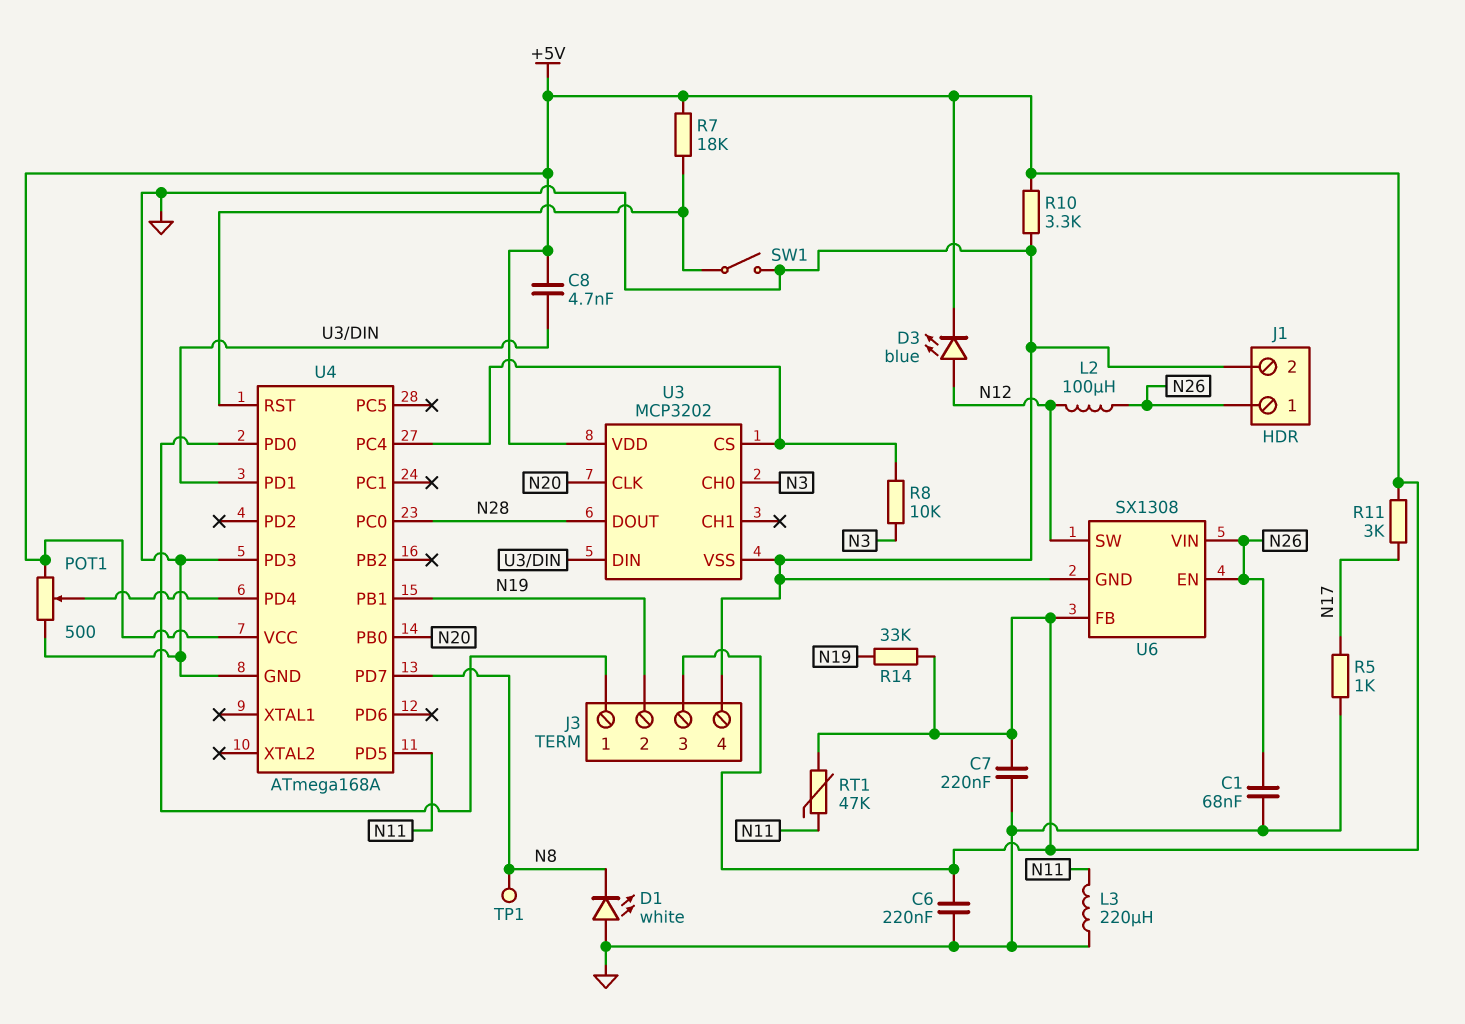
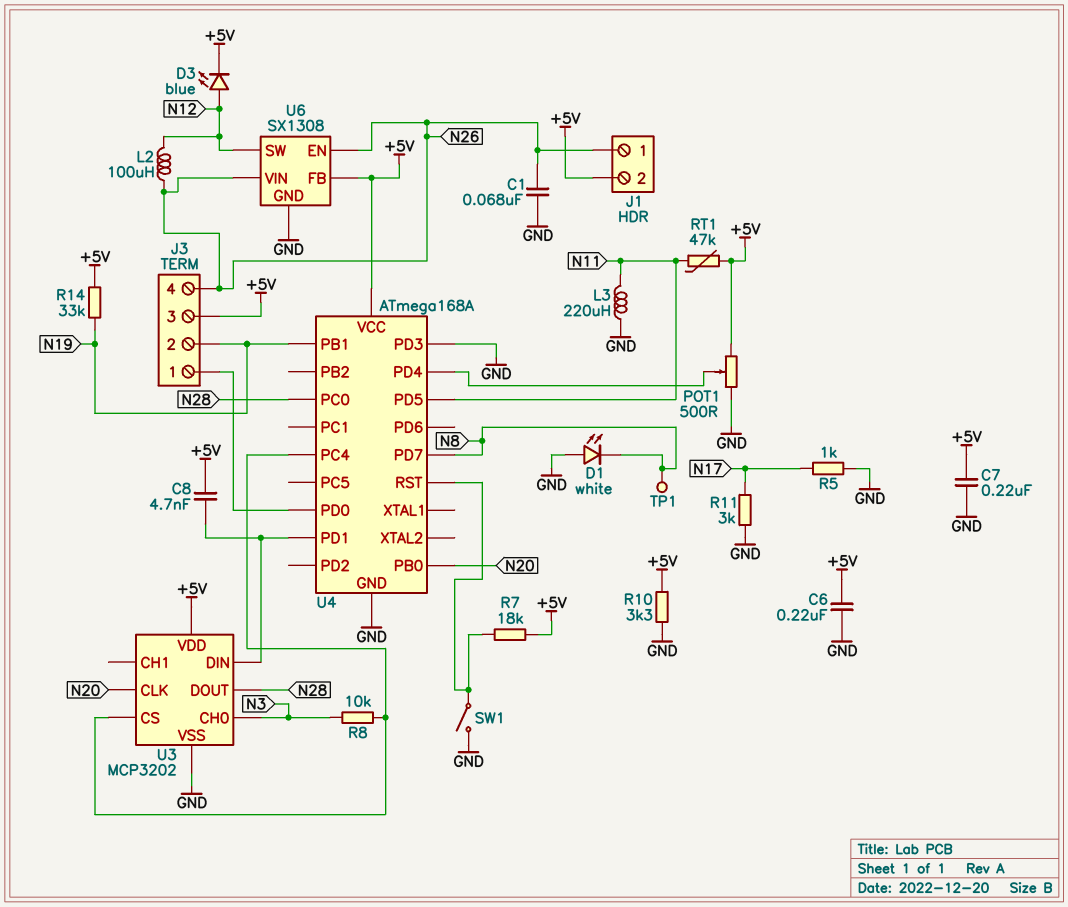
J1 pin 2: GND -> +5V
J3 pin 4: GND -> N26
R11: 3k (+5V, N17) -> 3k (GND, N17)

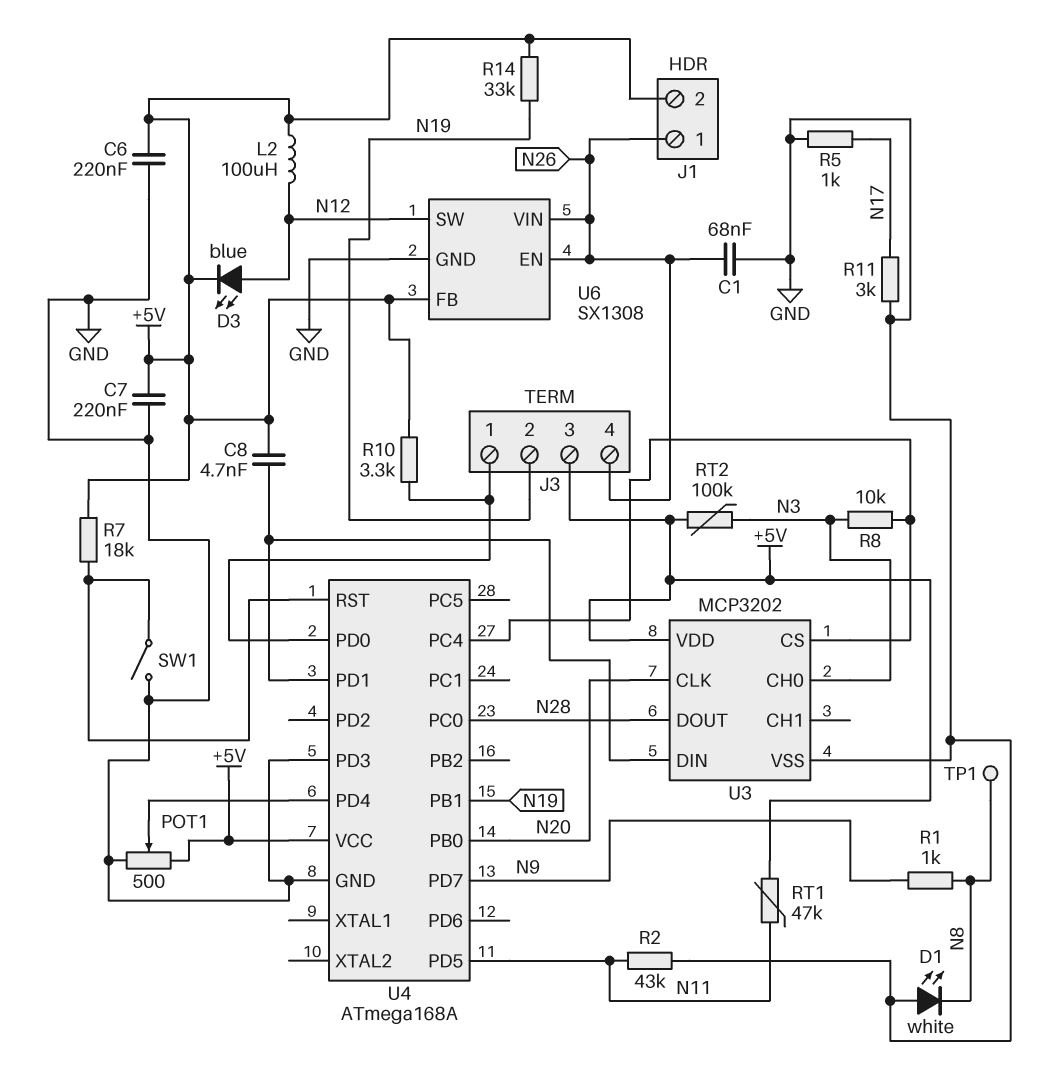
L2: 100uH (N12, N26) -> 100uH (+5V, N12)
L3: 220uH (GND, N11) -> none
R1: none -> 1k (N8, N9)
R2: none -> 43k (GND, N11)
R10: 3.3k (+5V, GND) -> 3.3k (+5V, J3/1)
RT2: none -> 100k (+5V, N3)
U4 pin PD7: N8 -> N9

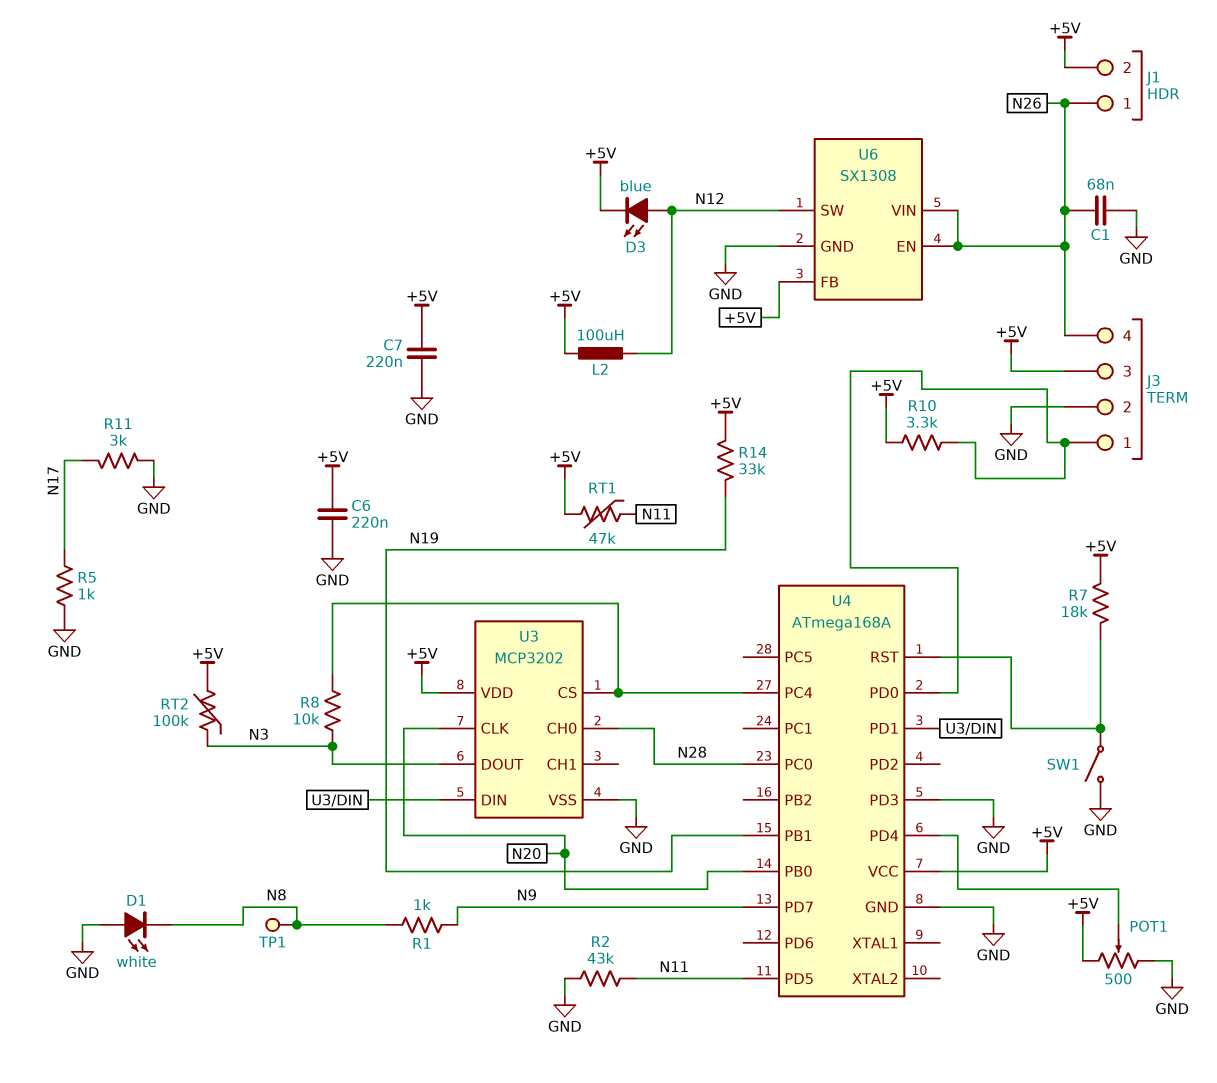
C8: 4.7nF (+5V, U3/DIN) -> none
J3 pin 2: N19 -> GND
U3 pin CH0: N3 -> N28
U3 pin DOUT: N28 -> N3

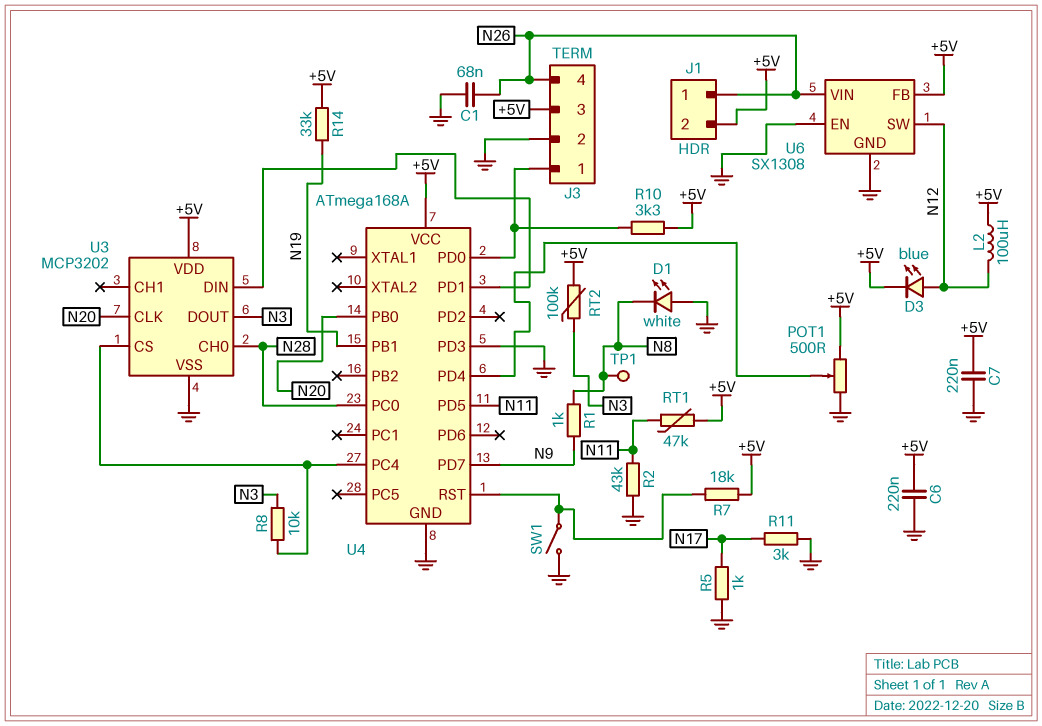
U6 pin EN: N26 -> GND

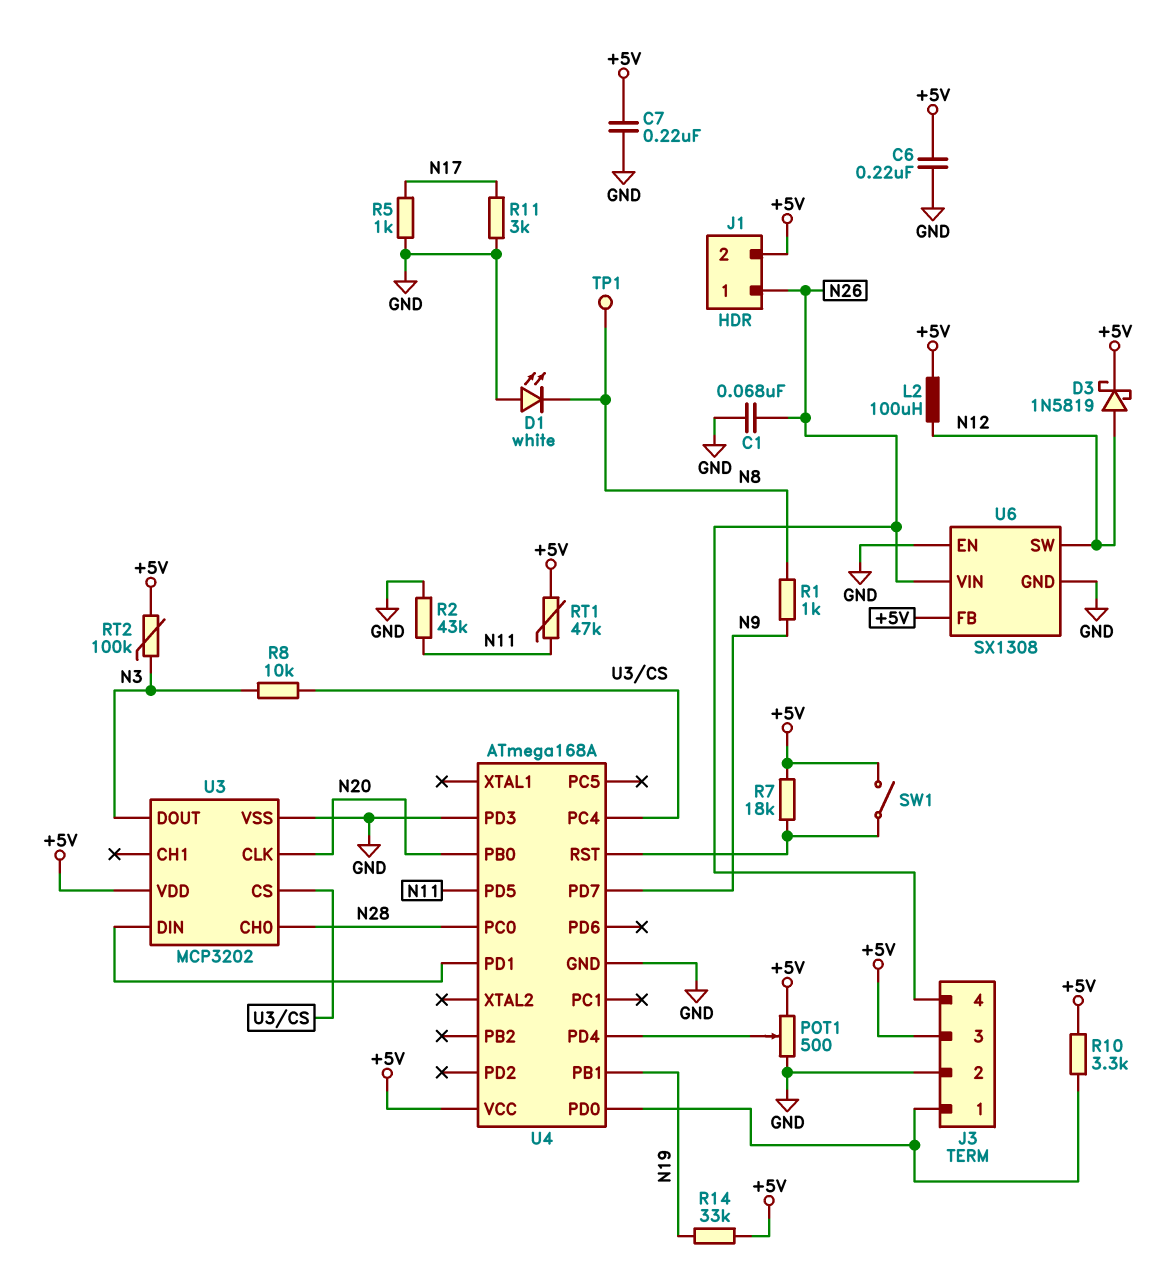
D3: LED blue (A N12, K +5V) -> schottky 1N5819 (A N12, K +5V)
SW1: switch (GND, U4/RST) -> switch (+5V, U4/RST)

